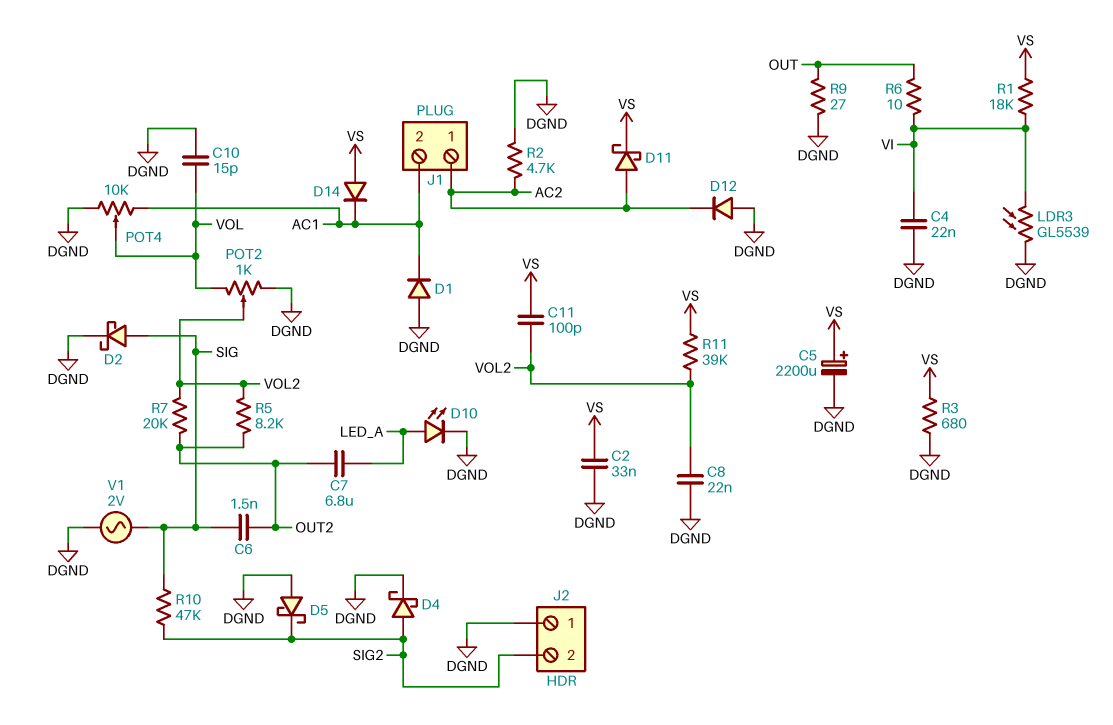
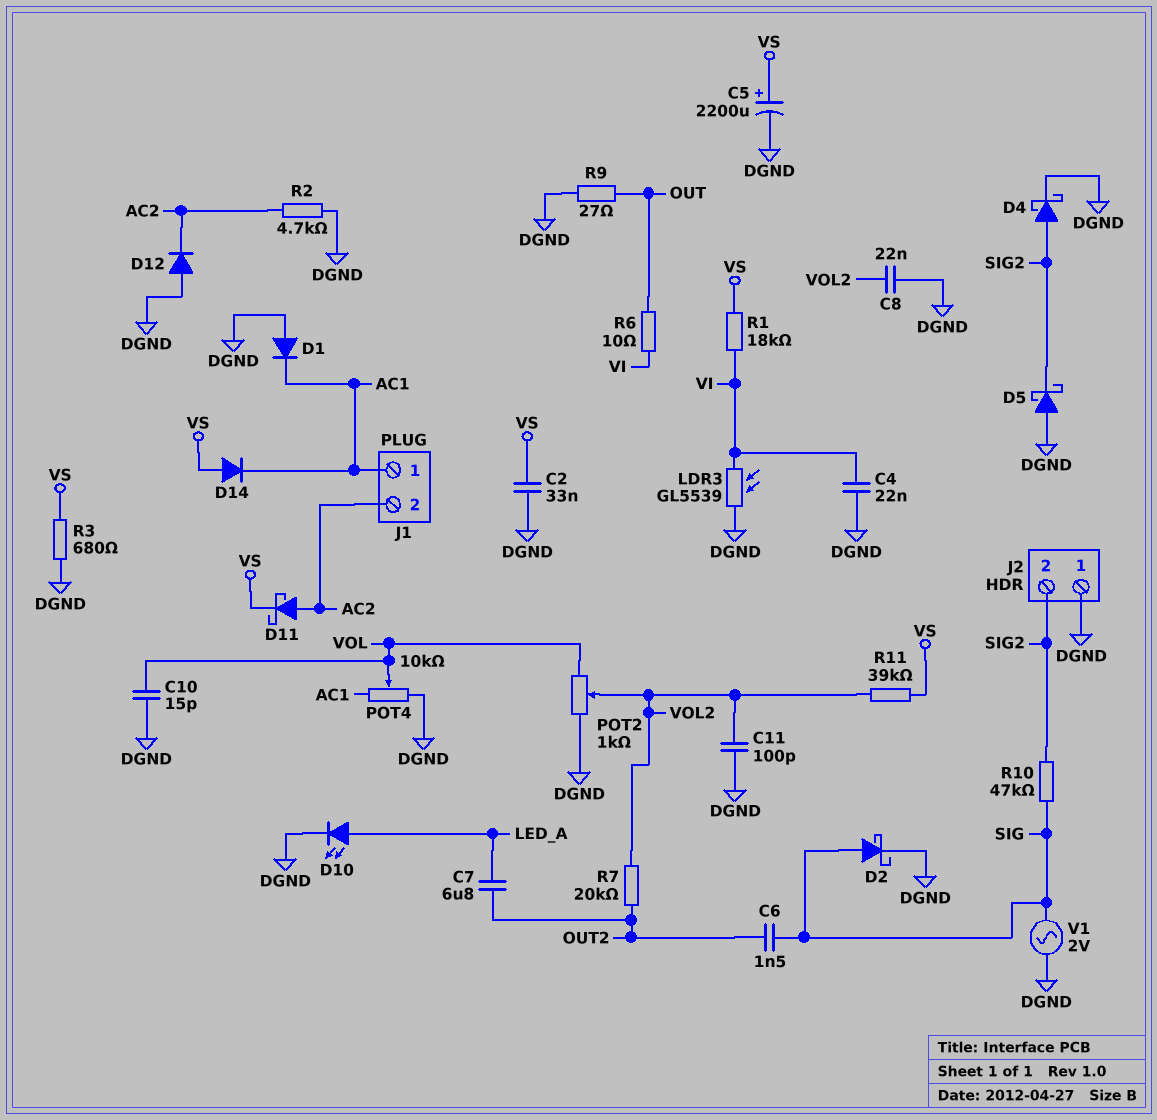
C11: 100pF (VOL2, VS) -> 100pF (DGND, VOL2)
J1 pin 1: AC2 -> AC1
J1 pin 2: AC1 -> AC2
R5: 8.2k (OUT2, VOL2) -> none

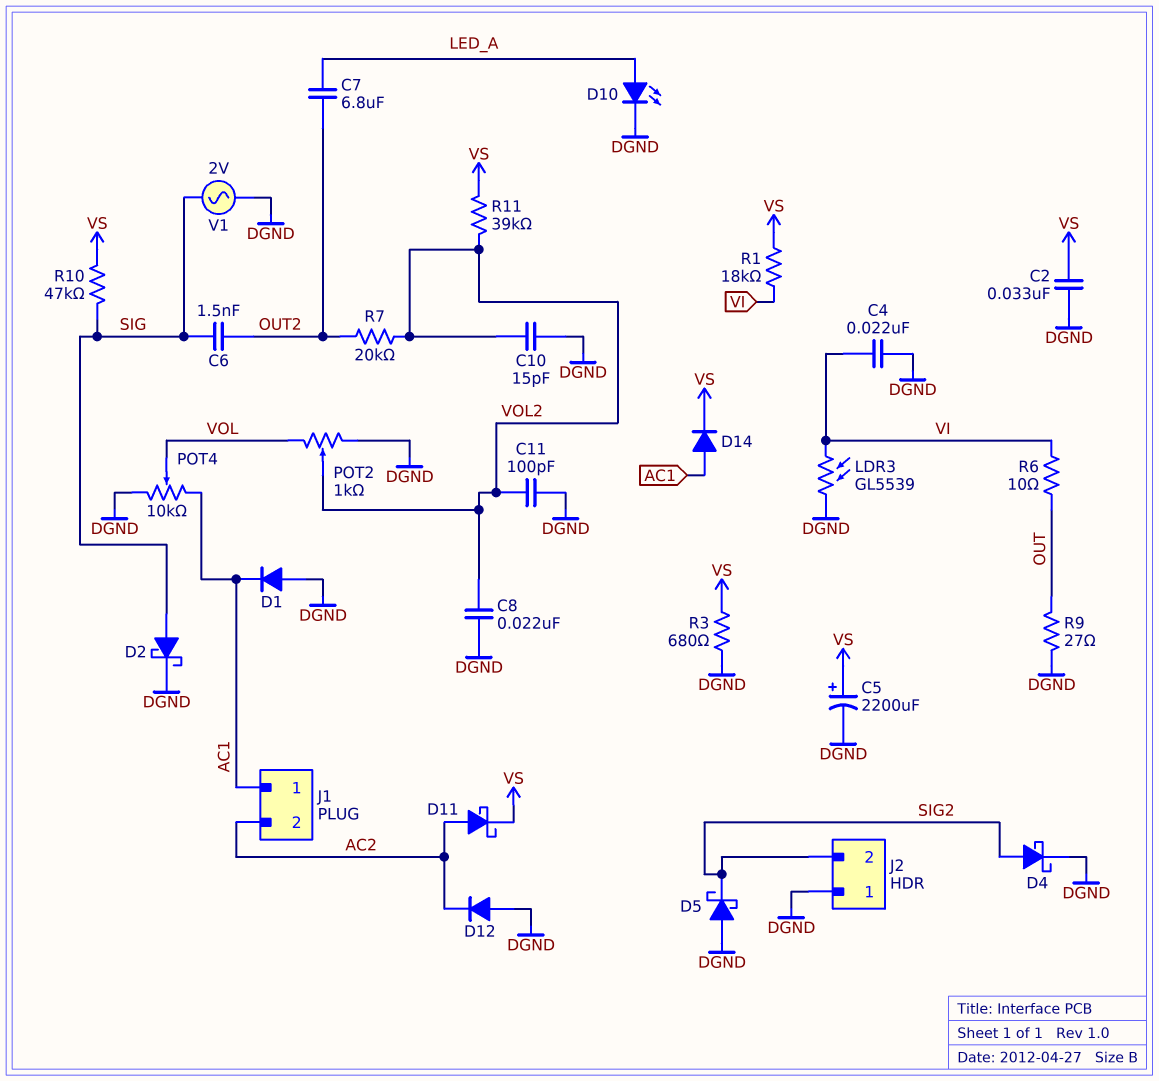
C10: 15pF (DGND, VOL) -> 15pF (DGND, VOL2)
D14: diode (A VS, K AC1) -> diode (A AC1, K VS)
R2: 4.7k (AC2, DGND) -> none
R10: 47k (SIG, SIG2) -> 47k (SIG, VS)

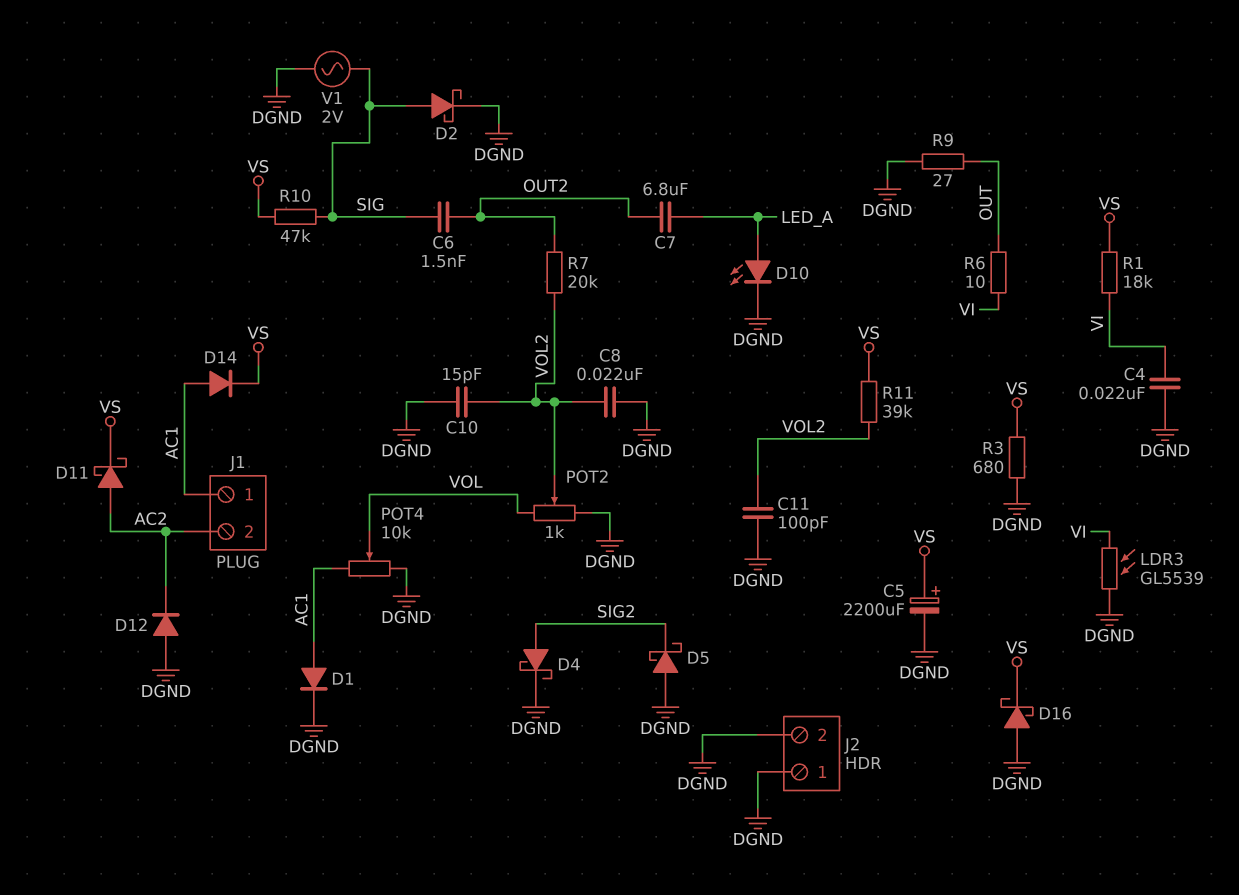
C2: 33nF (DGND, VS) -> none
D1: diode (A DGND, K AC1) -> diode (A AC1, K DGND)
D16: none -> schottky (A DGND, K VS)
J2 pin 2: SIG2 -> DGND

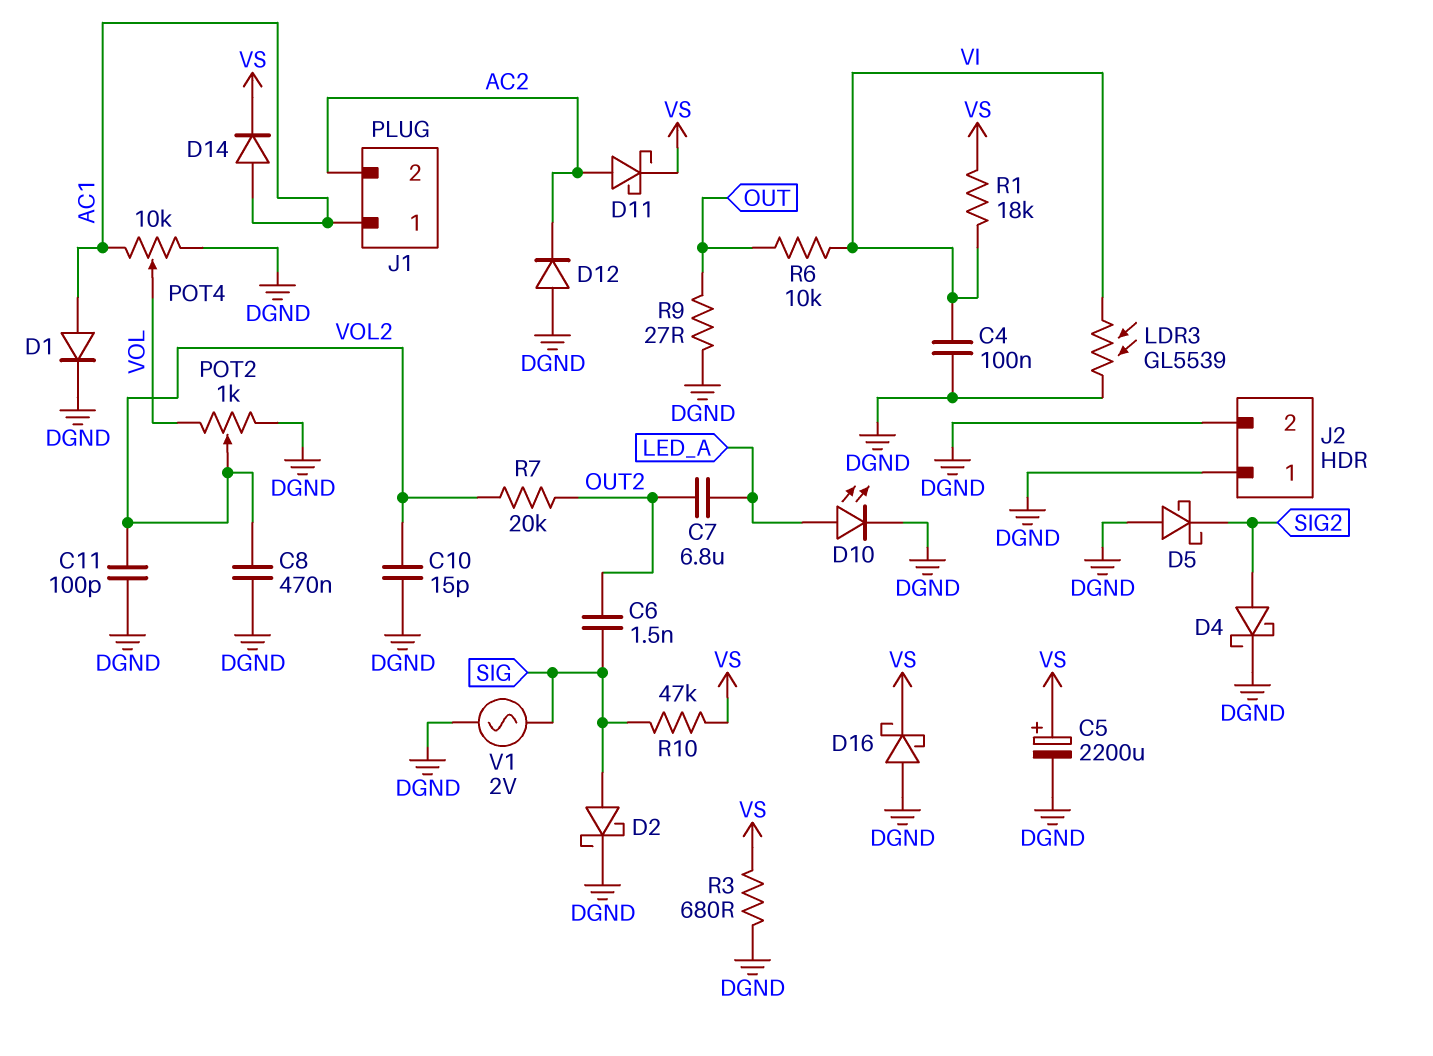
C4: 22nF (DGND, VI) -> 100nF (DGND, VI)
C8: 22nF (DGND, VOL2) -> 470nF (DGND, VOL2)
R6: 10 (OUT, VI) -> 10k (OUT, VI)
R11: 39k (VOL2, VS) -> none

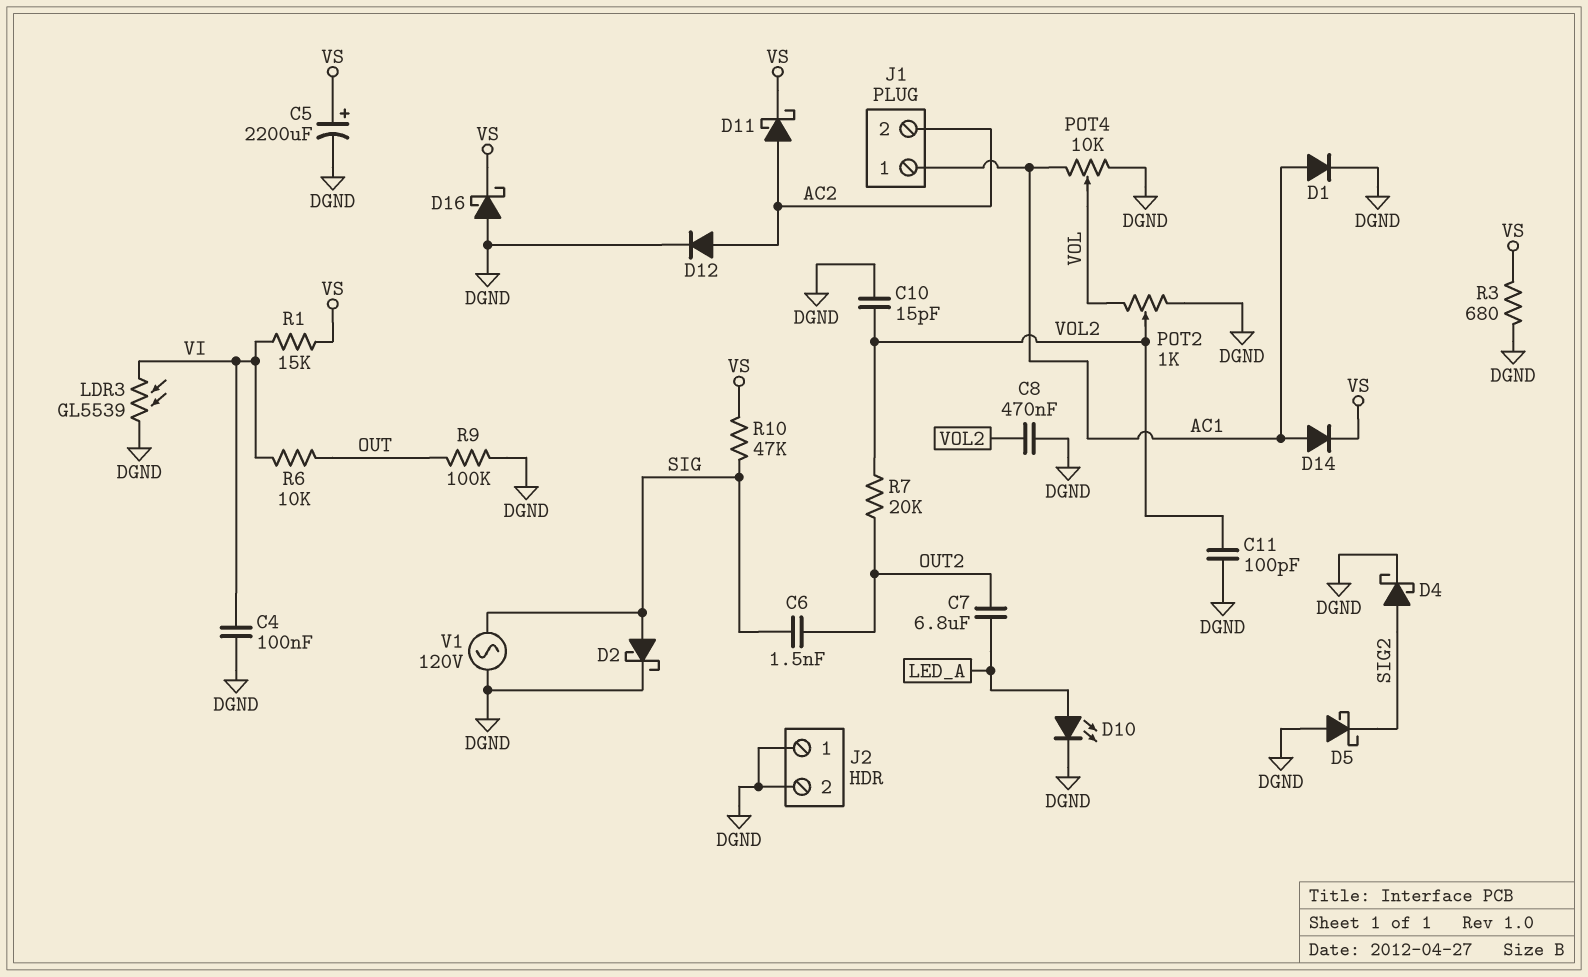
D12: diode (A DGND, K AC2) -> diode (A AC2, K DGND)
R1: 18k (VI, VS) -> 15k (VI, VS)
R9: 27 (DGND, OUT) -> 100k (DGND, OUT)
V1: AC 2V (DGND, SIG) -> AC 120V (DGND, SIG)

